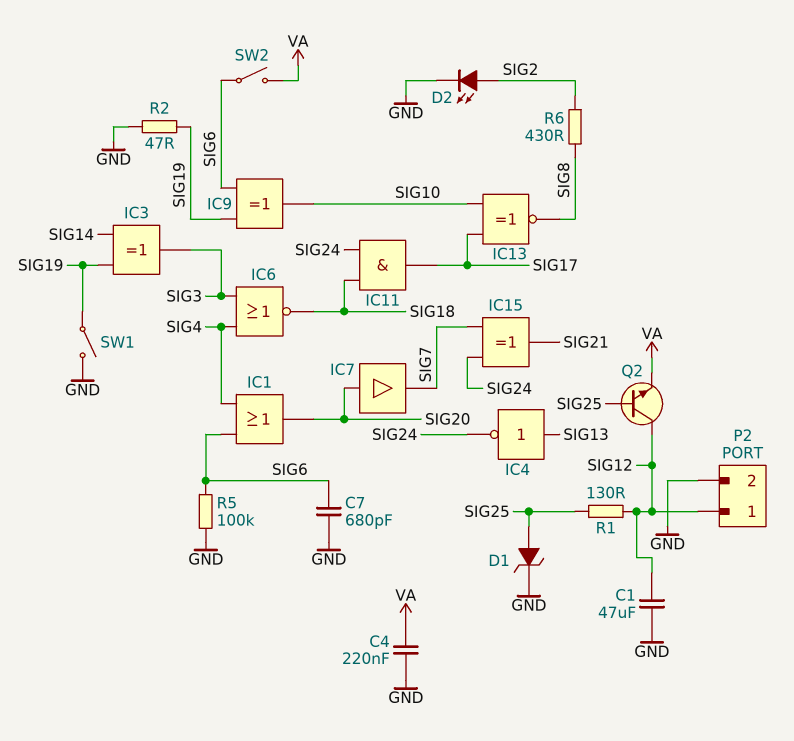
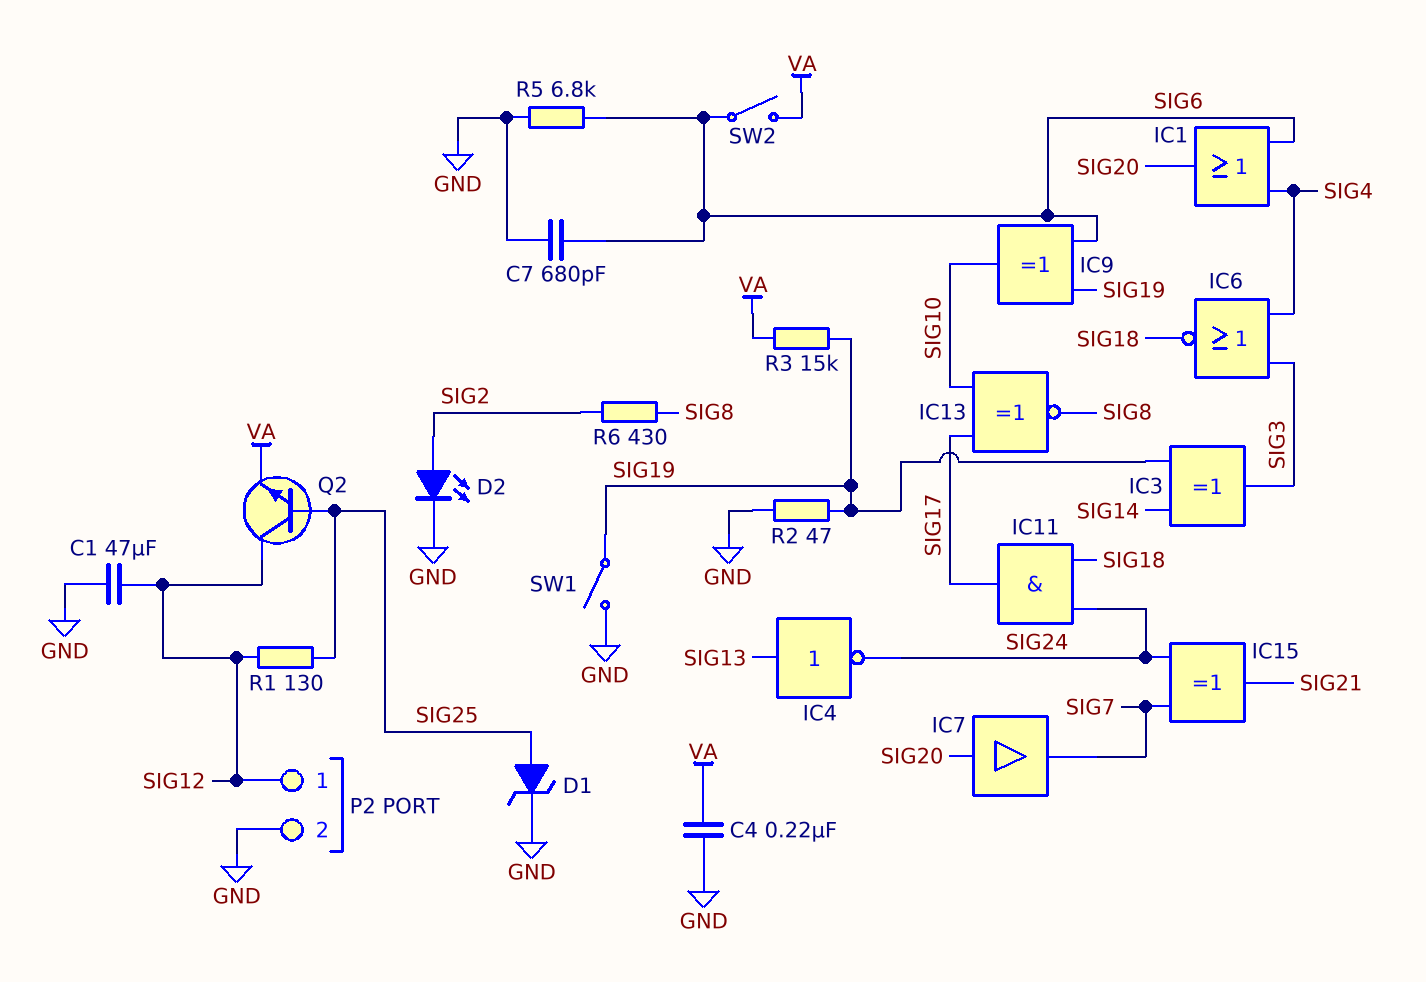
R3: none -> 15k (SIG19, VA)
R5: 100k (GND, SIG6) -> 6.8k (GND, SIG6)

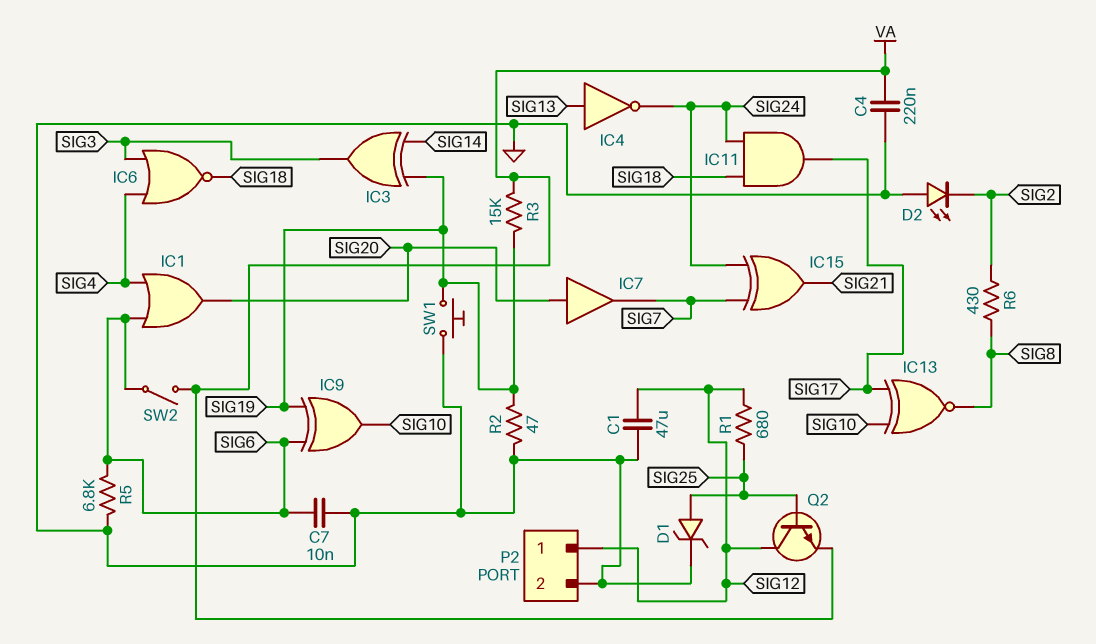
C7: 680pF (GND, SIG6) -> 10nF (GND, SIG6)
D2: LED (A SIG2, K GND) -> LED (A GND, K SIG2)
R1: 130 (SIG12, SIG25) -> 680 (SIG12, SIG25)
SW1: switch (GND, SIG19) -> button (GND, SIG19)

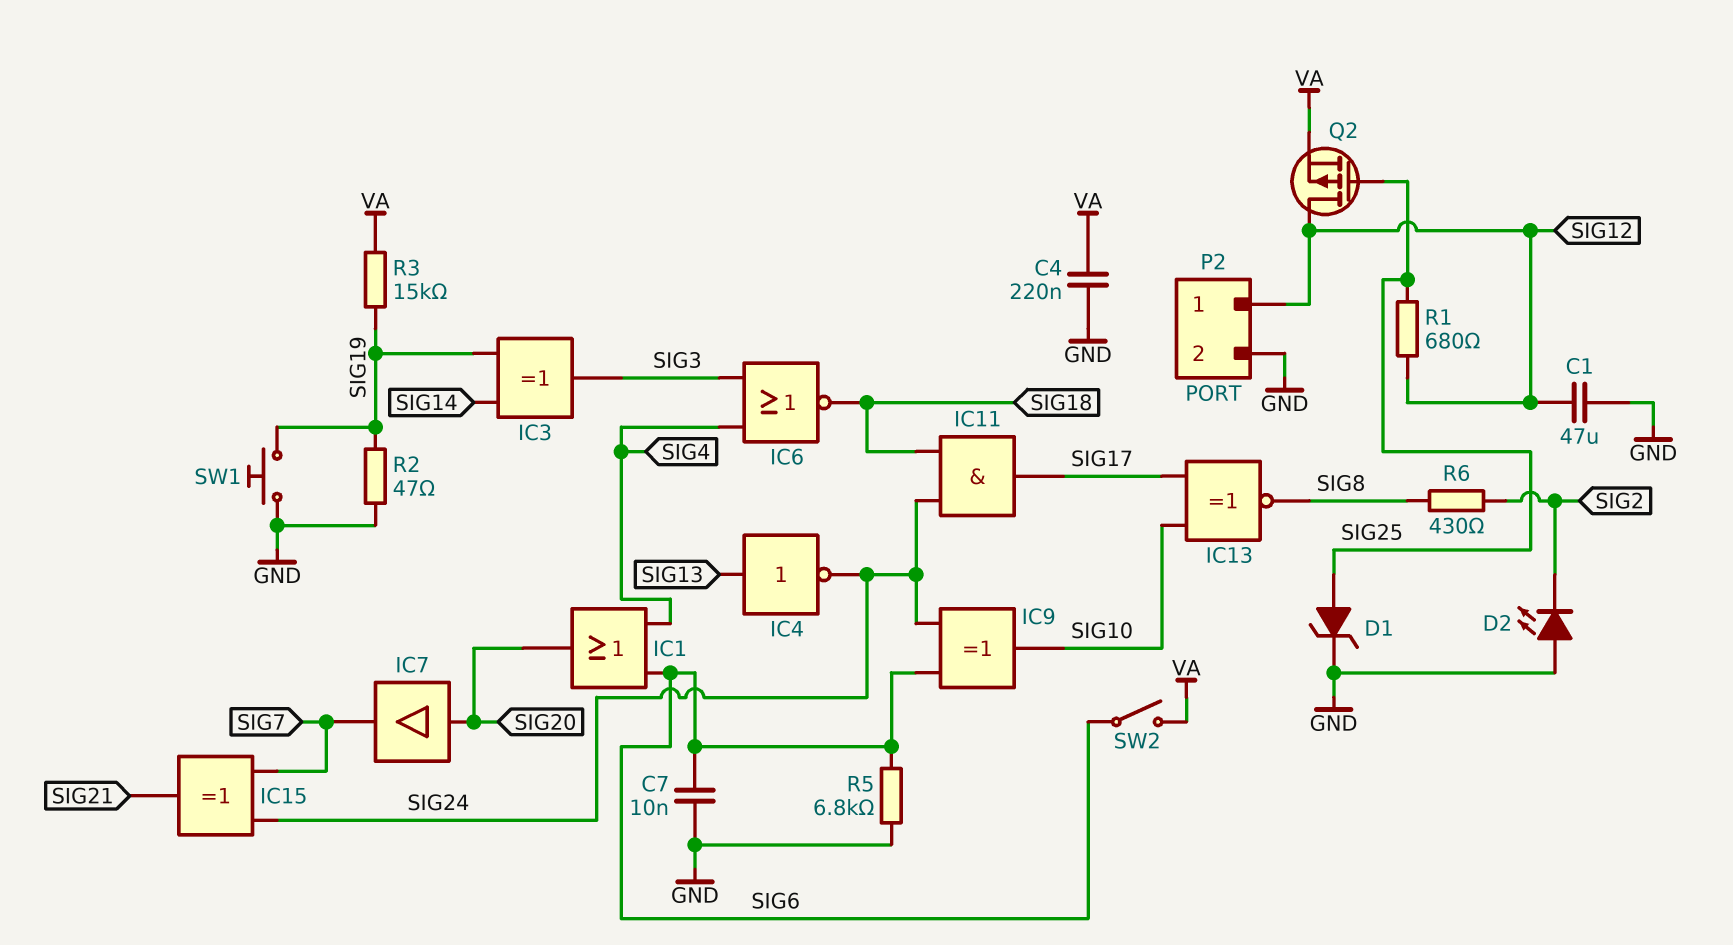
IC9: XOR (in SIG6, in SIG19, out SIG10) -> XOR (in SIG6, in SIG24, out SIG10)
Q2: NPN (B SIG25, C SIG12, E VA) -> PMOS (G SIG25, D SIG12, S VA)

